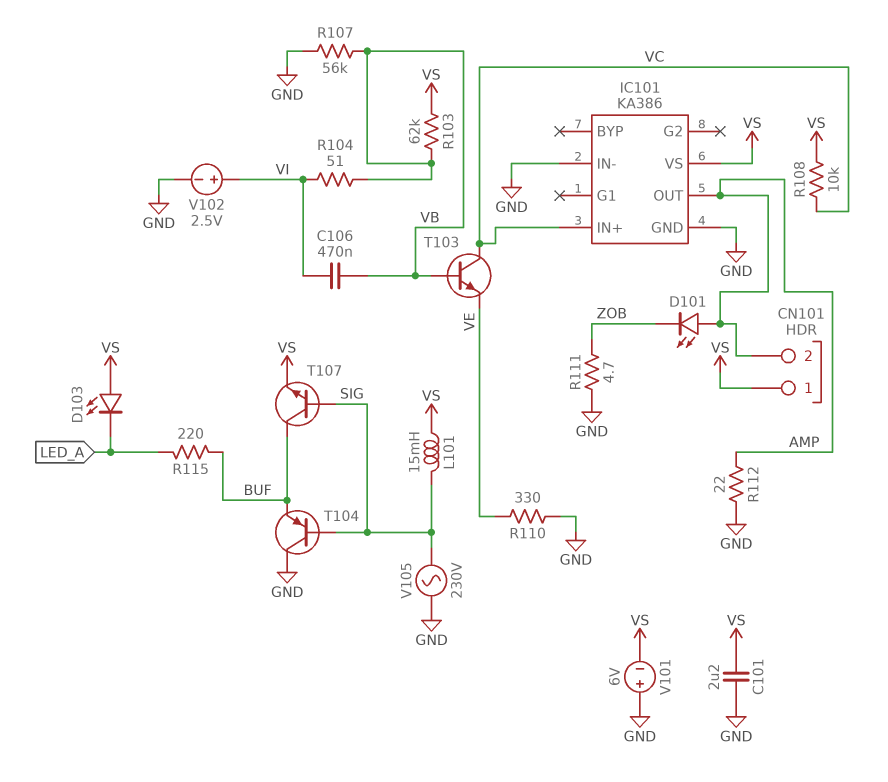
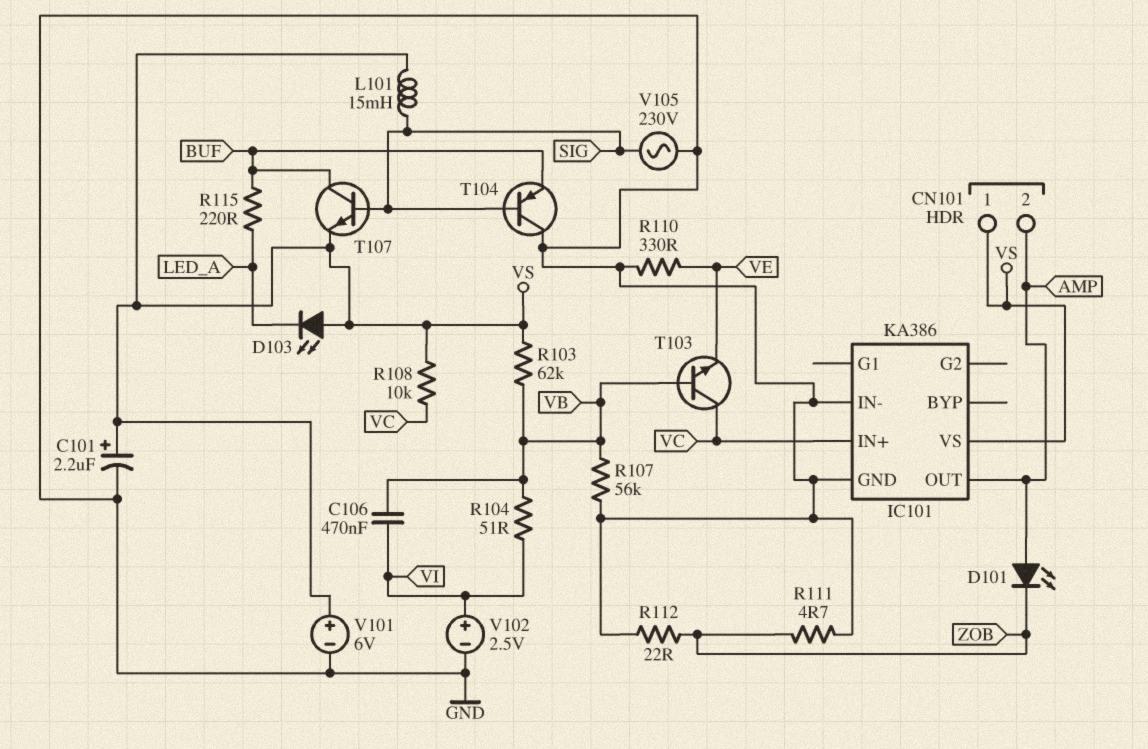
C101: 2.2uF (GND, VS) -> 2.2uF (plus VS, minus GND)
R112: 22 (AMP, GND) -> 22 (GND, ZOB)
V101: 6V (plus GND, minus VS) -> 6V (plus VS, minus GND)

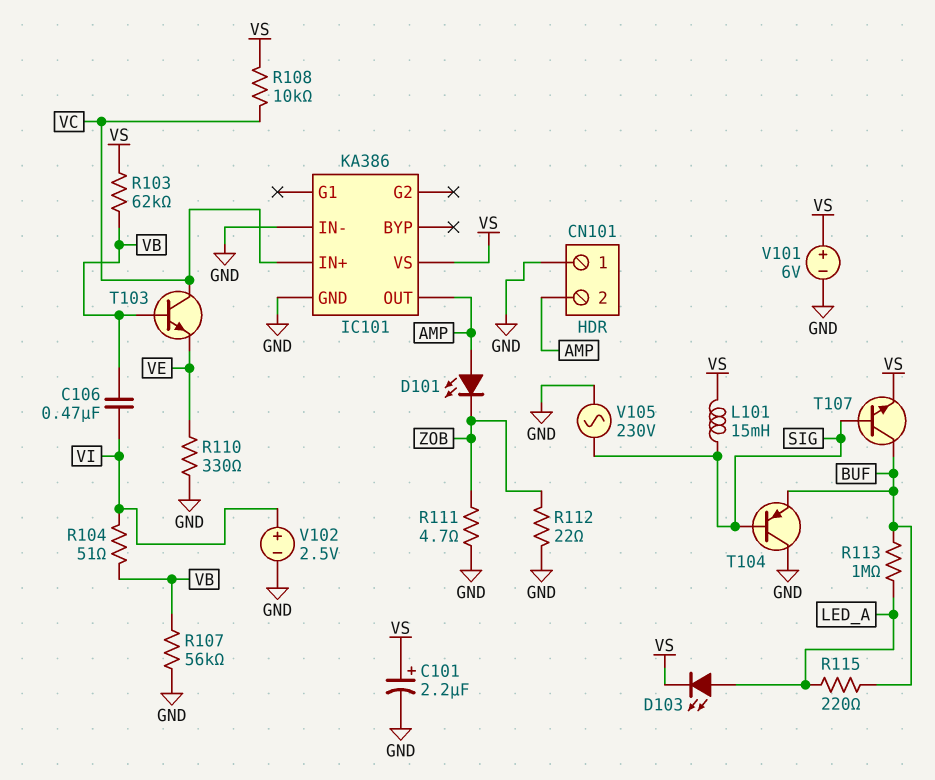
CN101 pin 1: VS -> GND
D103: LED (A VS, K LED_A) -> LED (A LED_A, K VS)
R113: none -> 1M (BUF, LED_A)

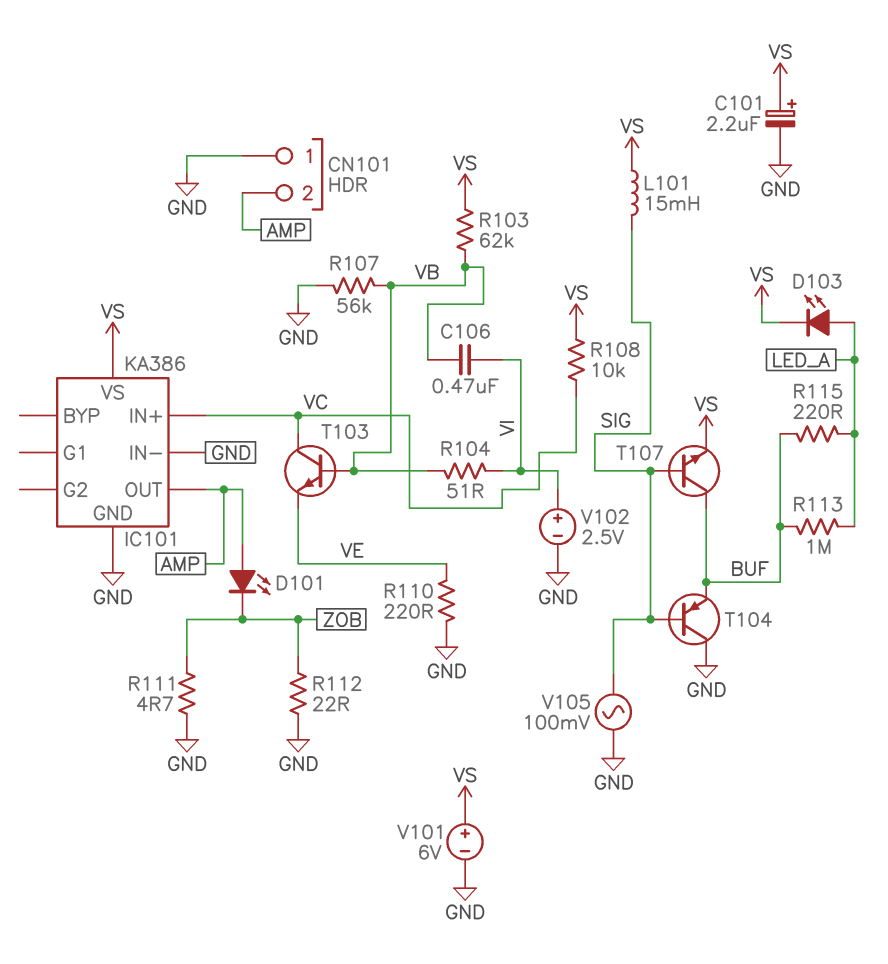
R110: 330 (GND, VE) -> 220 (GND, VE)
V105: AC 230V (GND, SIG) -> AC 100mV (GND, SIG)

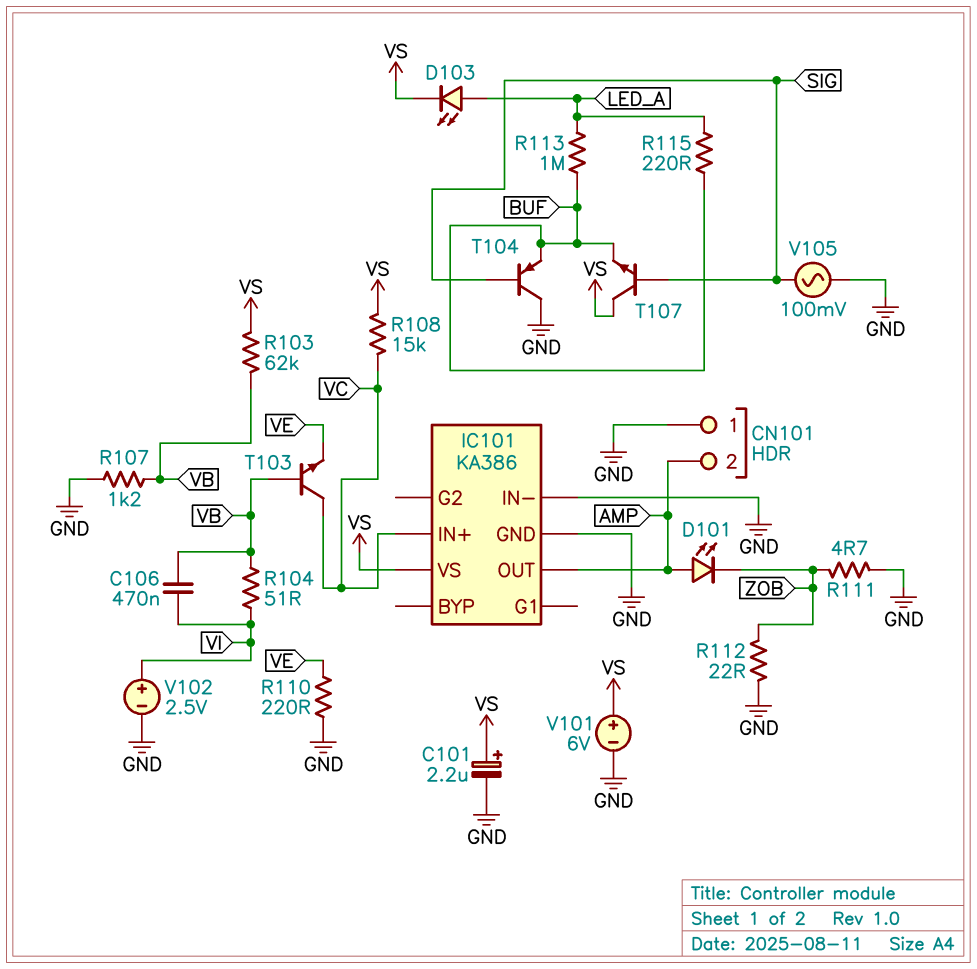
L101: 15mH (SIG, VS) -> none
R107: 56k (GND, VB) -> 1.2k (GND, VB)
R108: 10k (VC, VS) -> 15k (VC, VS)
T107: NPN (B SIG, C BUF, E VS) -> NPN (B SIG, C VS, E BUF)

